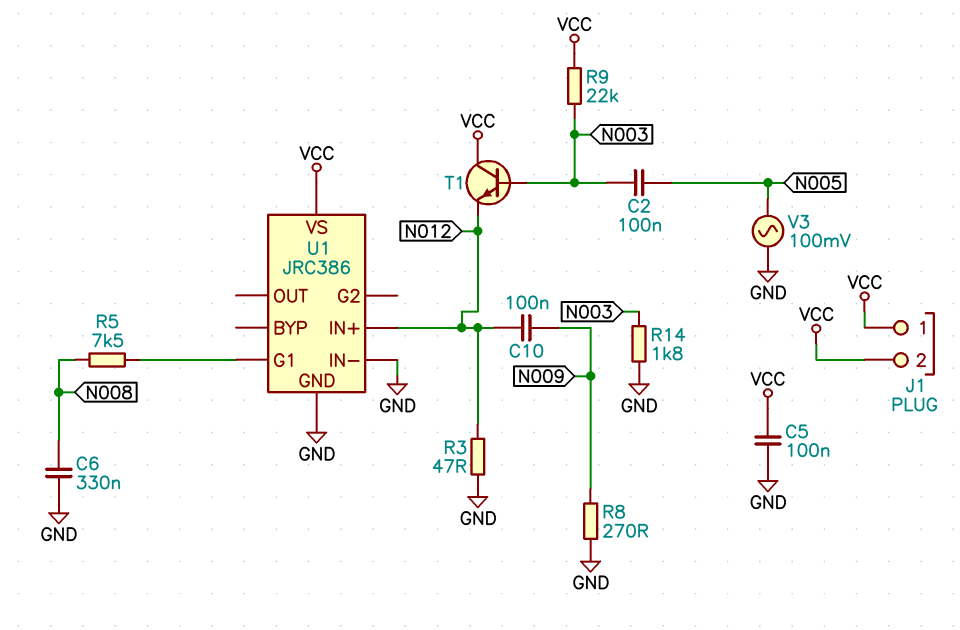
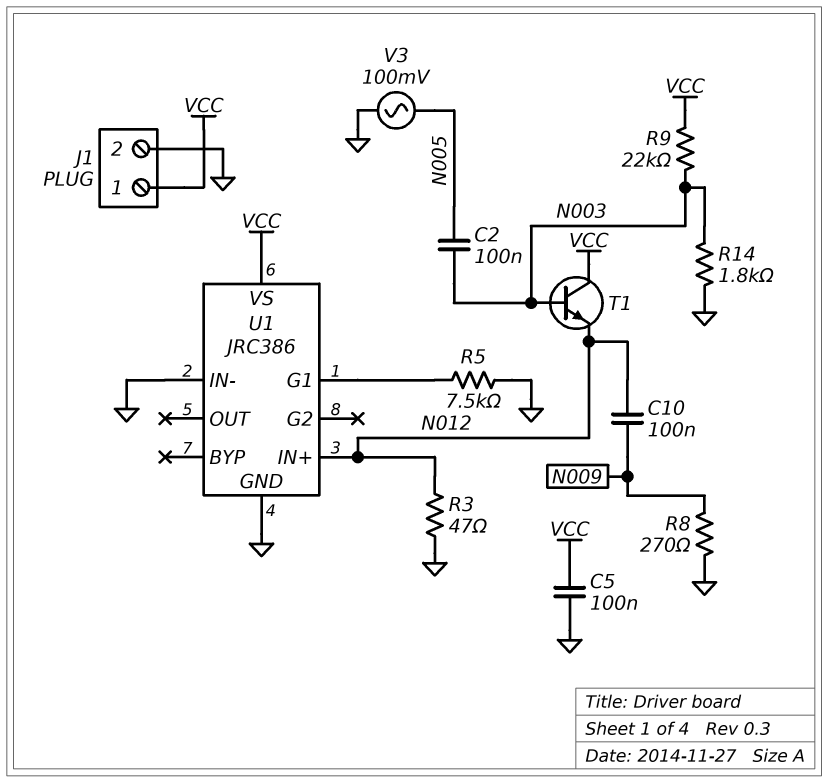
C6: 330nF (GND, N008) -> none
J1 pin 2: VCC -> GND
R5: 7.5k (N008, U1/G1) -> 7.5k (GND, U1/G1)

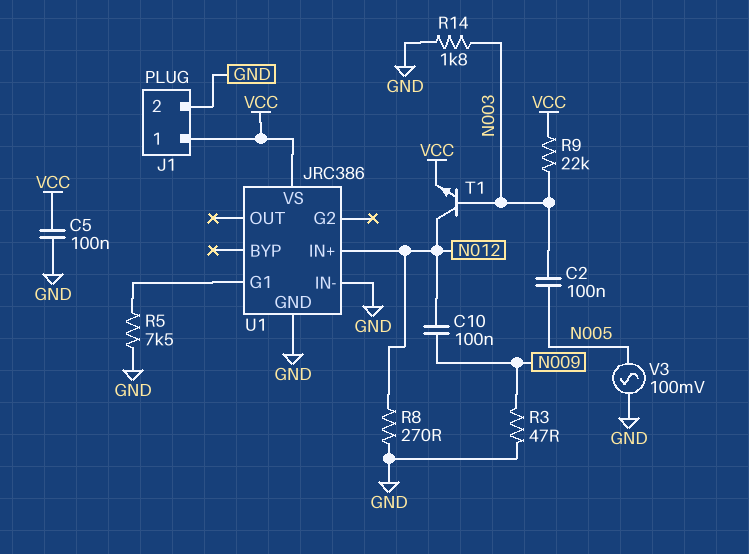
R3: 47 (GND, N012) -> 47 (GND, N009)
R8: 270 (GND, N009) -> 270 (GND, N012)
T1: NPN (B N003, C VCC, E N012) -> NPN (B N003, C N012, E VCC)

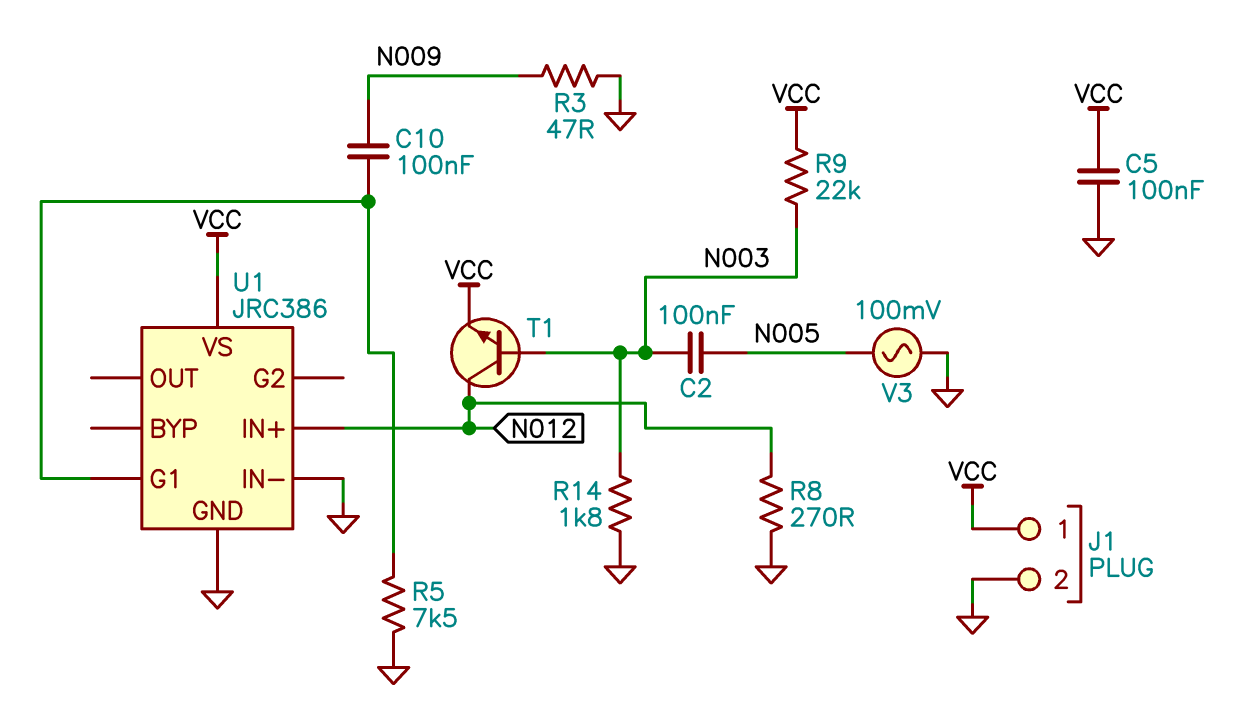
C10: 100nF (N009, N012) -> 100nF (N009, U1/G1)

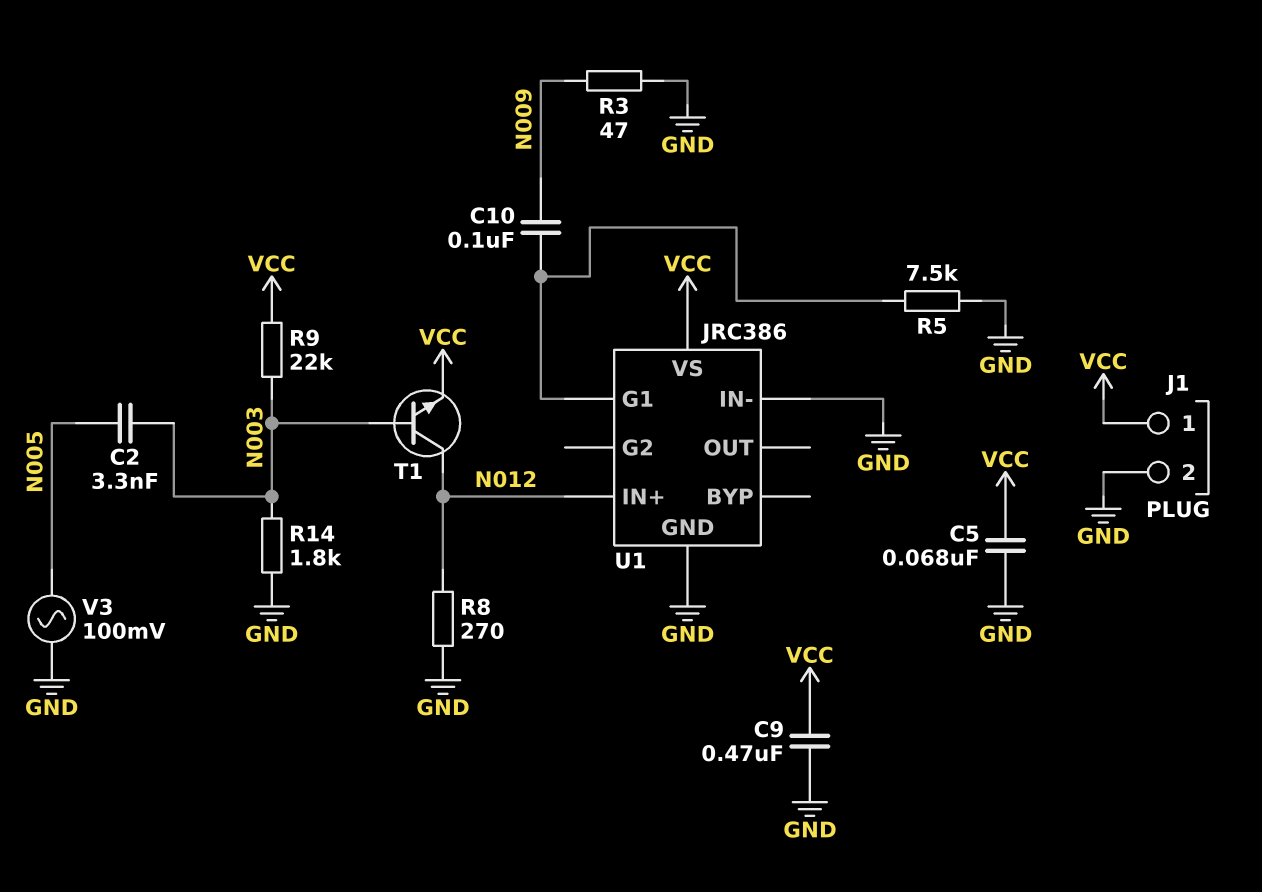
C2: 100nF (N003, N005) -> 3.3nF (N003, N005)
C5: 100nF (GND, VCC) -> 68nF (GND, VCC)
C9: none -> 470nF (GND, VCC)

